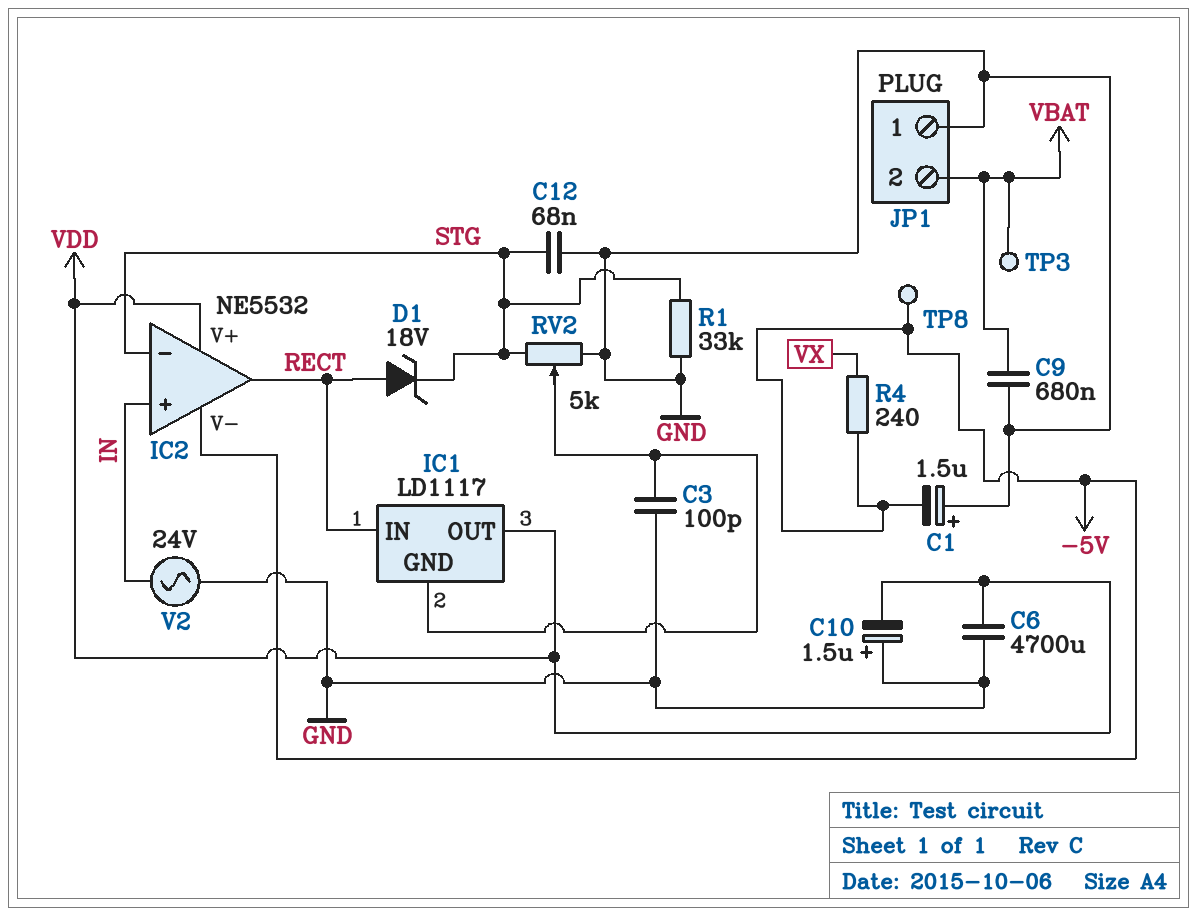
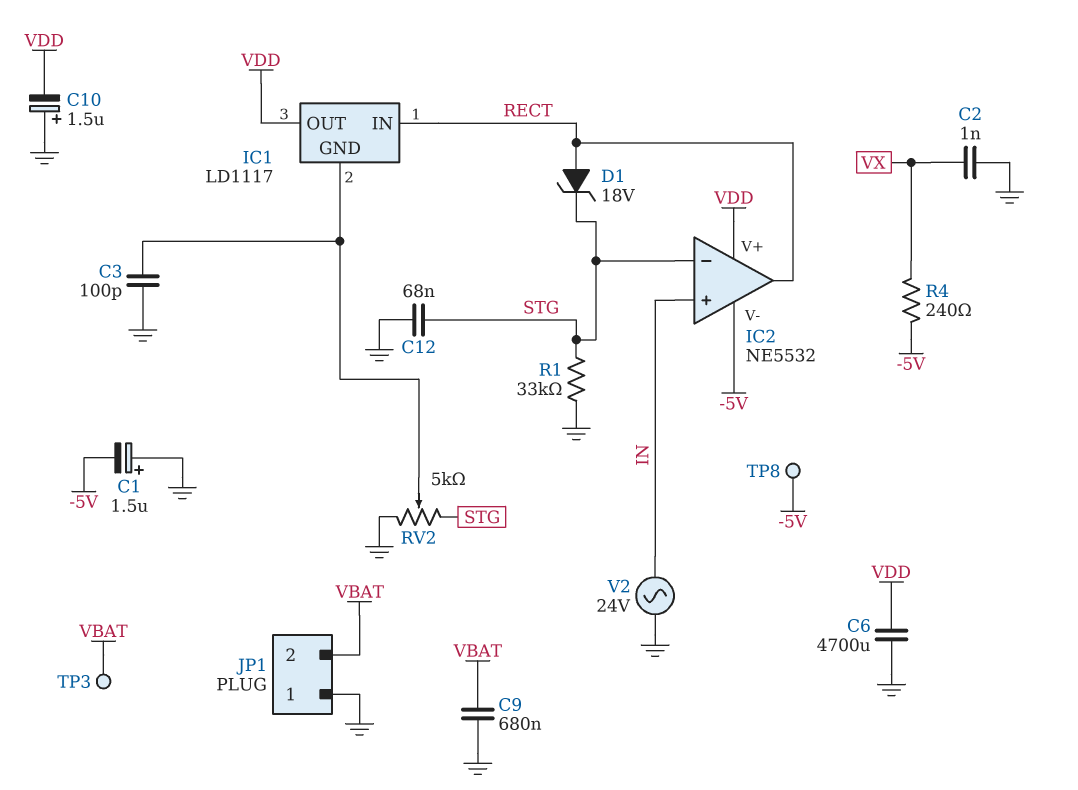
C2: none -> 1nF (GND, VX)

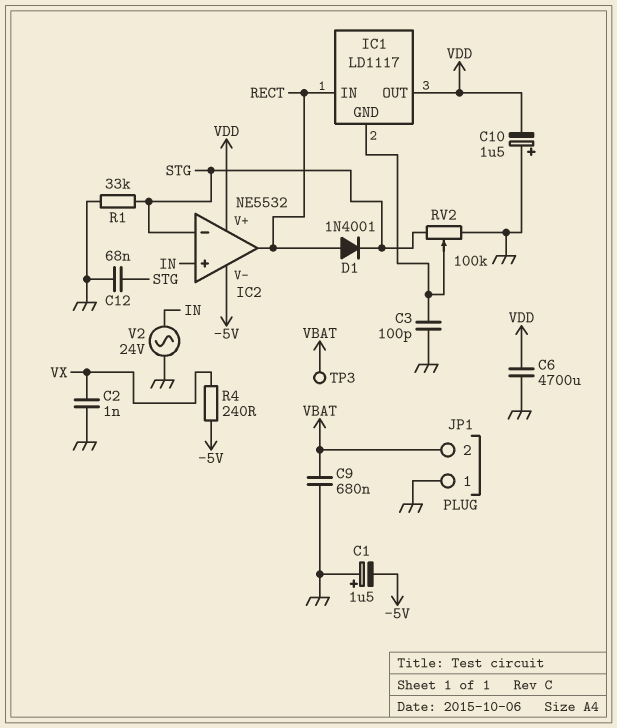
D1: zener 18V (A RECT, K STG) -> diode 1N4001 (A RECT, K STG)
RV2: 5k (GND, STG, wiper IC1/GND) -> 100k (GND, STG, wiper IC1/GND)
TP8: test point (-5V) -> none

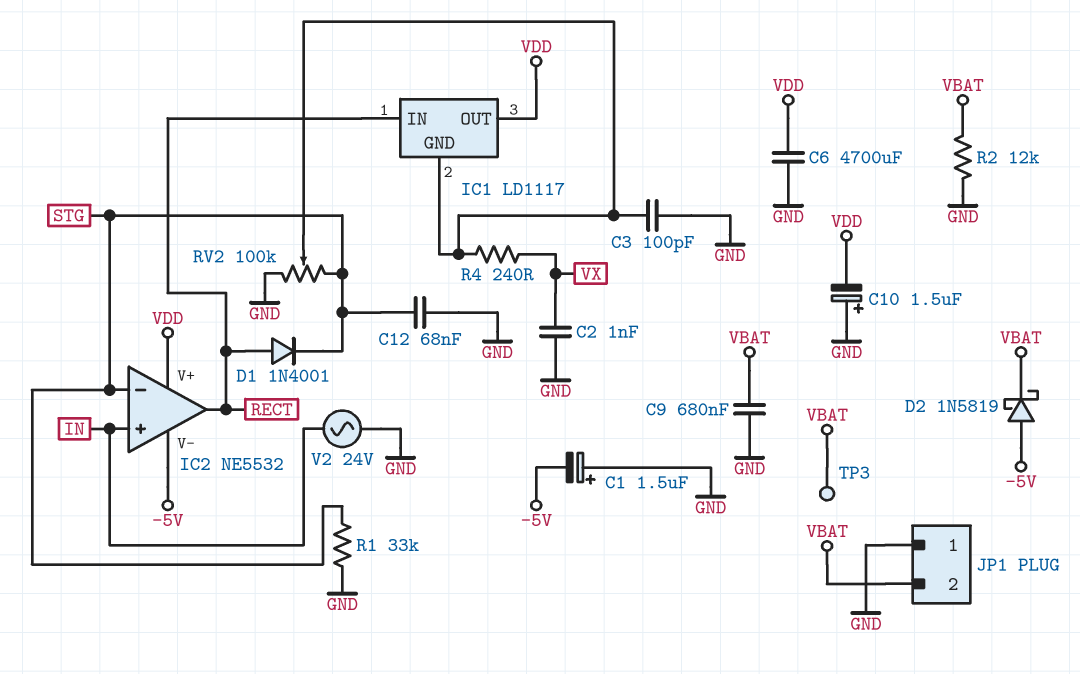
D2: none -> schottky 1N5819 (A -5V, K VBAT)
R2: none -> 12k (GND, VBAT)
R4: 240 (-5V, VX) -> 240 (IC1/GND, VX)

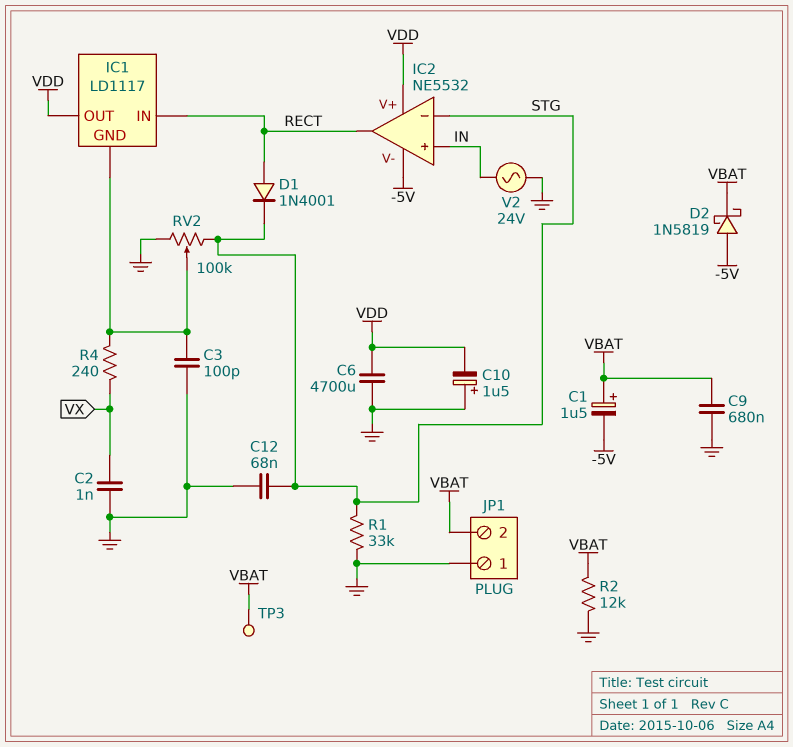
C1: 1.5uF (plus GND, minus -5V) -> 1.5uF (plus VBAT, minus -5V)

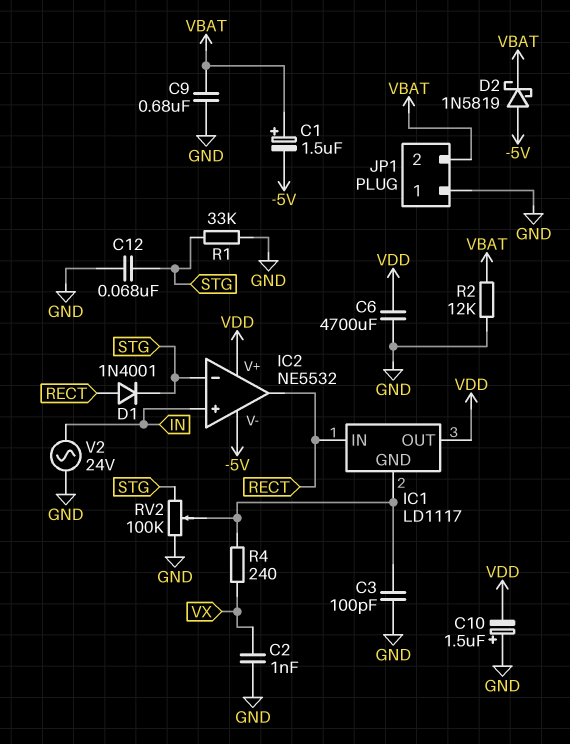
TP3: test point (VBAT) -> none

